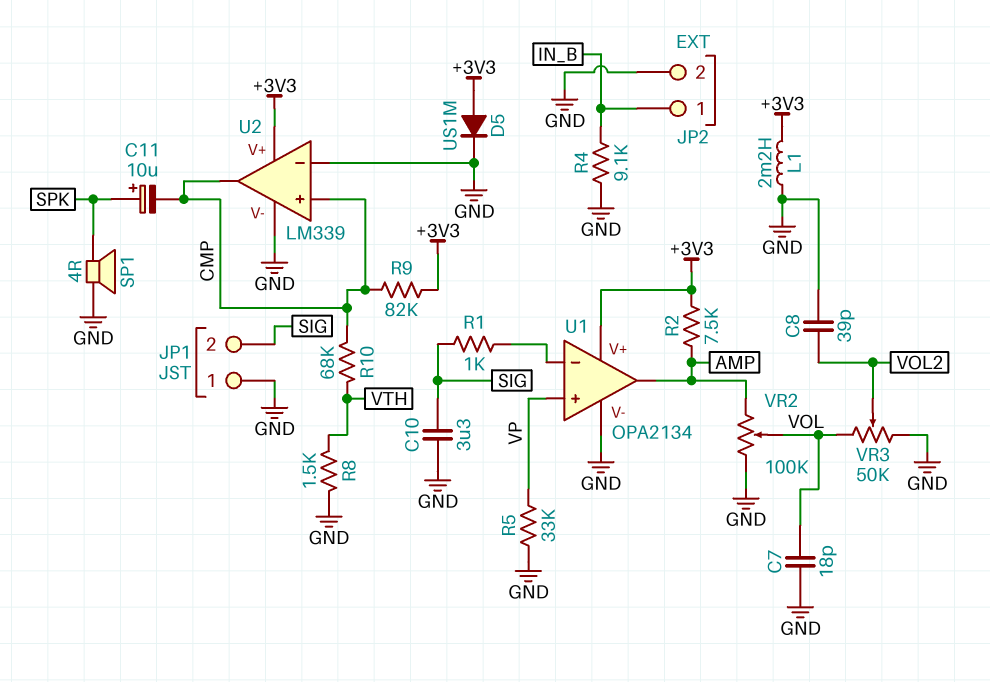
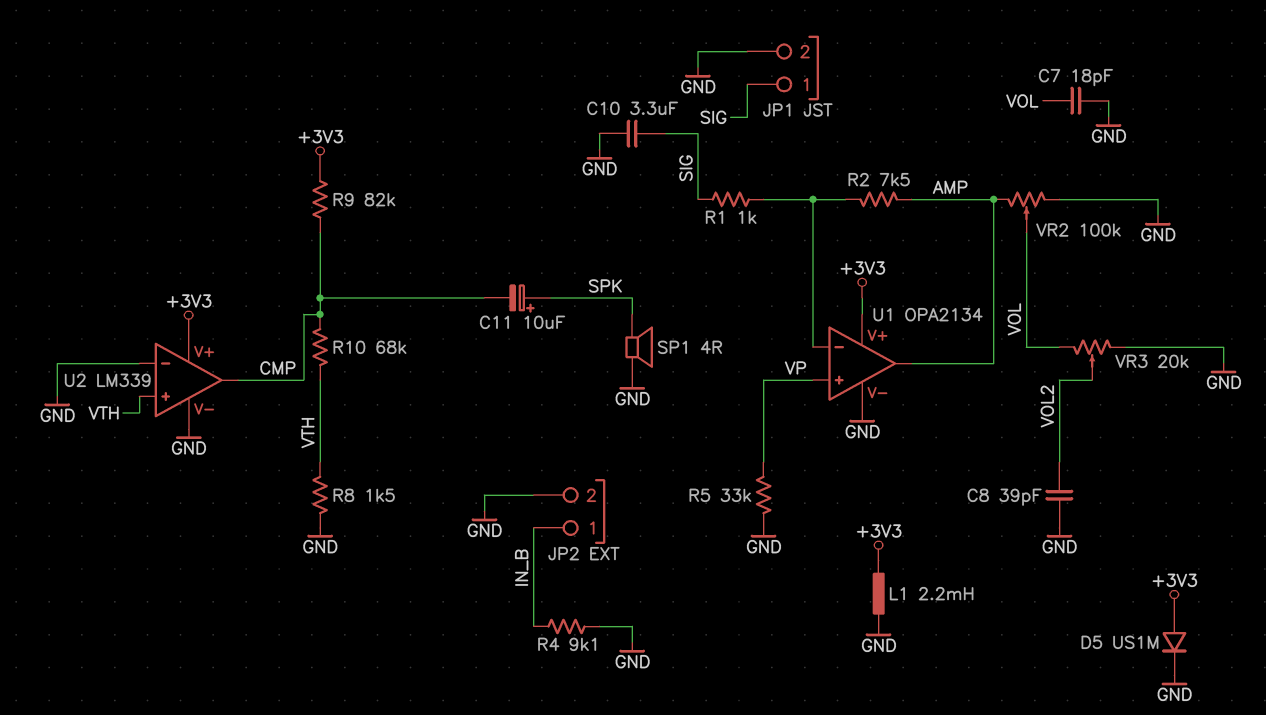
JP1 pin 1: GND -> SIG
JP1 pin 2: SIG -> GND
R2: 7.5k (+3V3, AMP) -> 7.5k (AMP, U1/in-)
U2 pin in+: CMP -> VTH
VR3: 50k (GND, VOL, wiper VOL2) -> 20k (GND, VOL, wiper VOL2)

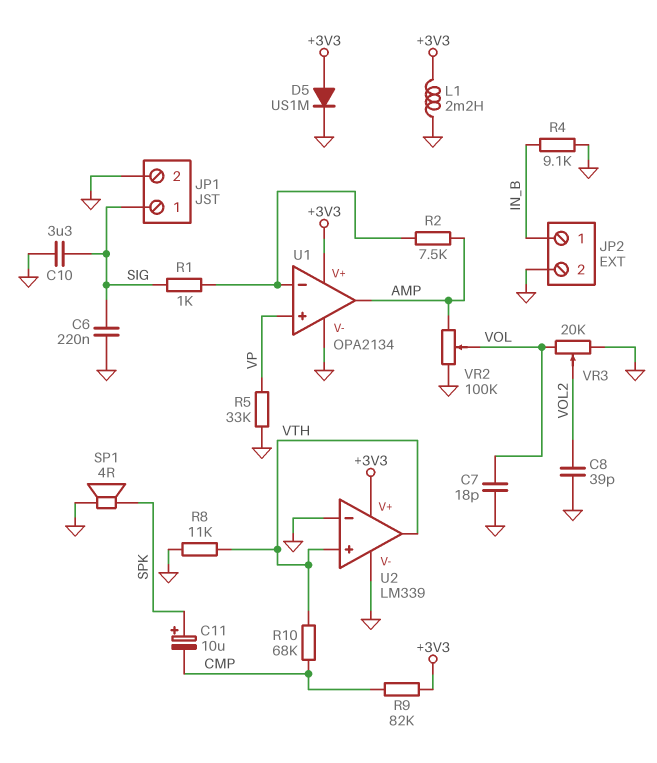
C6: none -> 220nF (GND, SIG)
R8: 1.5k (GND, VTH) -> 11k (GND, VTH)
U2 pin out: CMP -> VTH

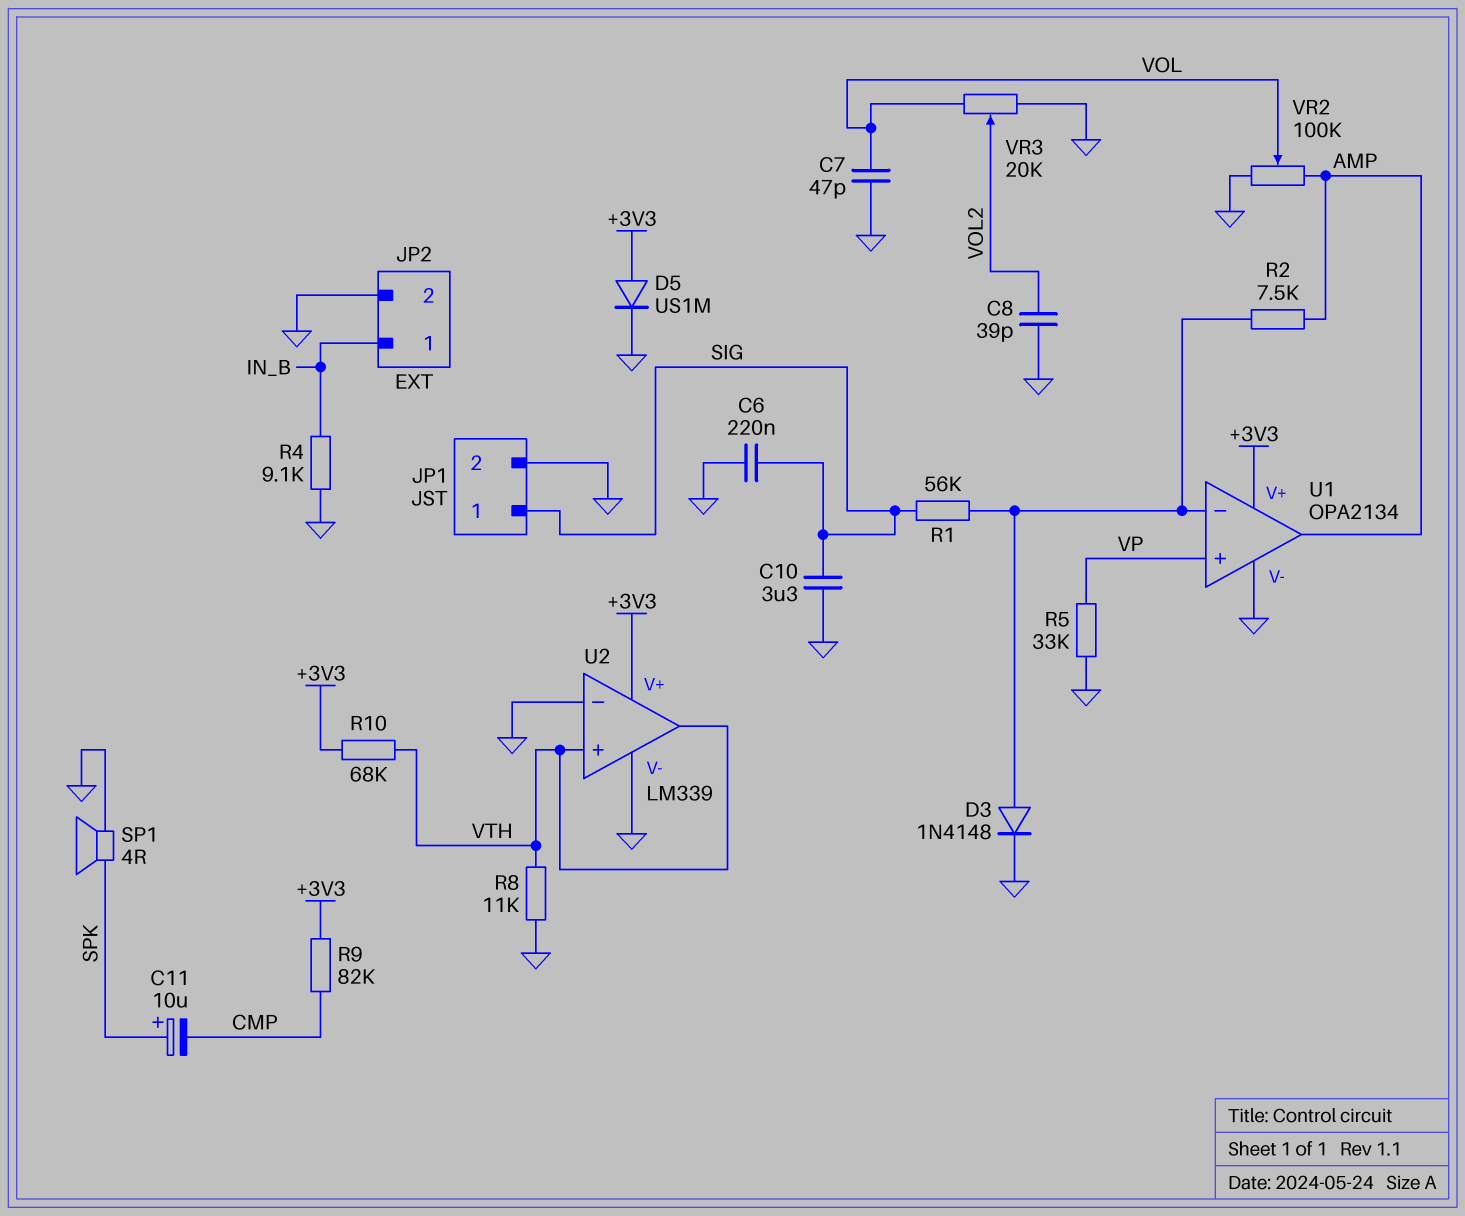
C7: 18pF (GND, VOL) -> 47pF (GND, VOL)
D3: none -> diode 1N4148 (A U1/in-, K GND)
L1: 2.2mH (+3V3, GND) -> none
R1: 1k (SIG, U1/in-) -> 56k (SIG, U1/in-)
R10: 68k (CMP, VTH) -> 68k (+3V3, VTH)

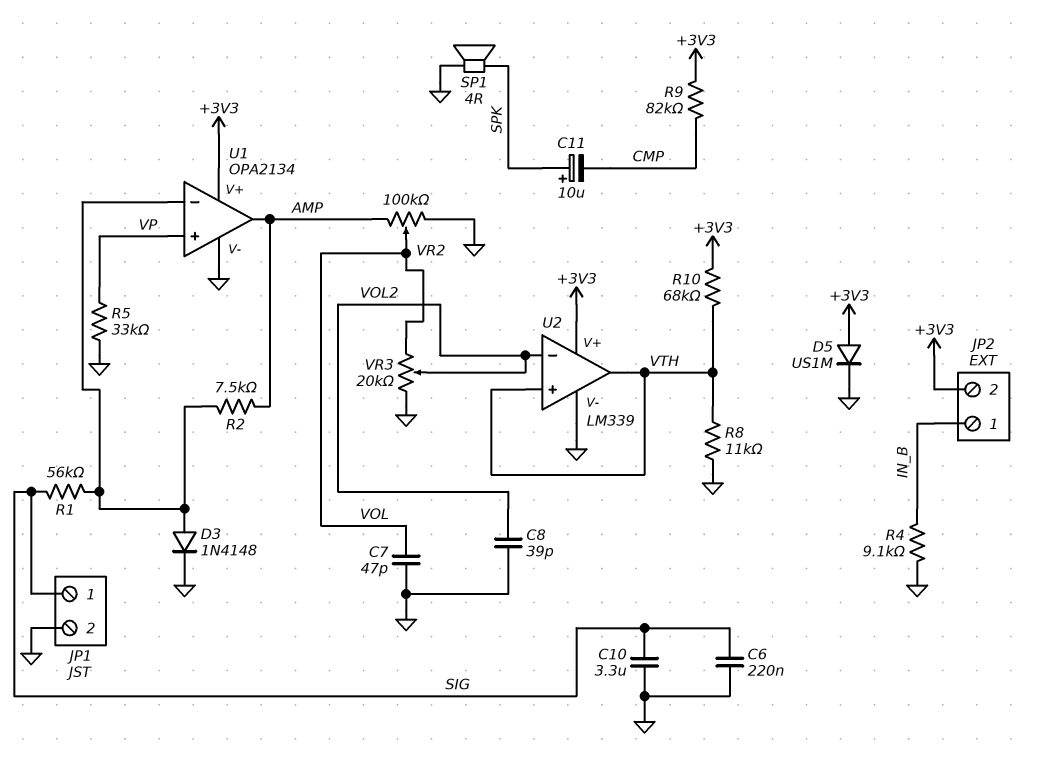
JP2 pin 2: GND -> +3V3
U2 pin in-: GND -> VOL2

